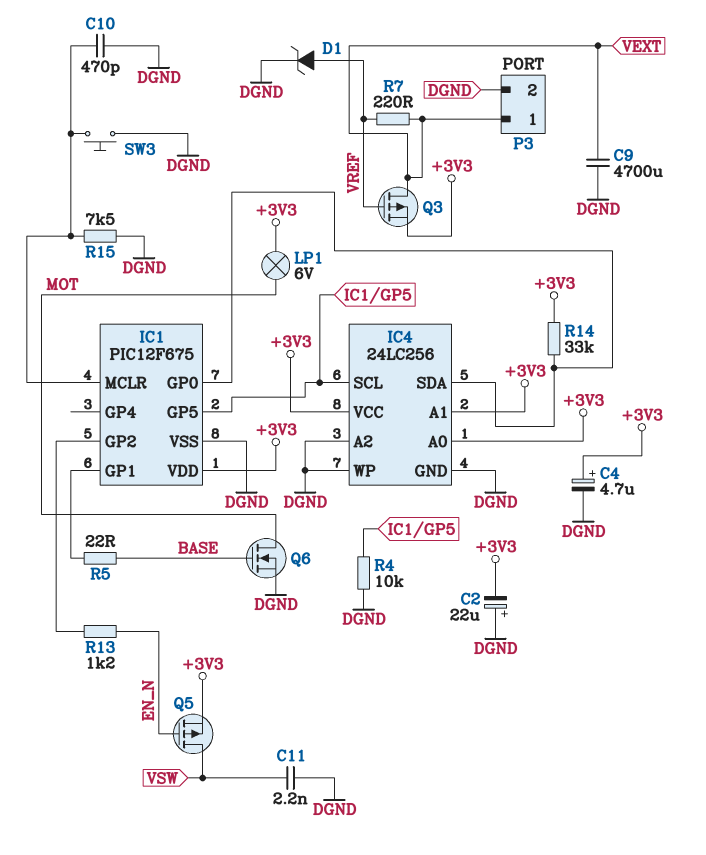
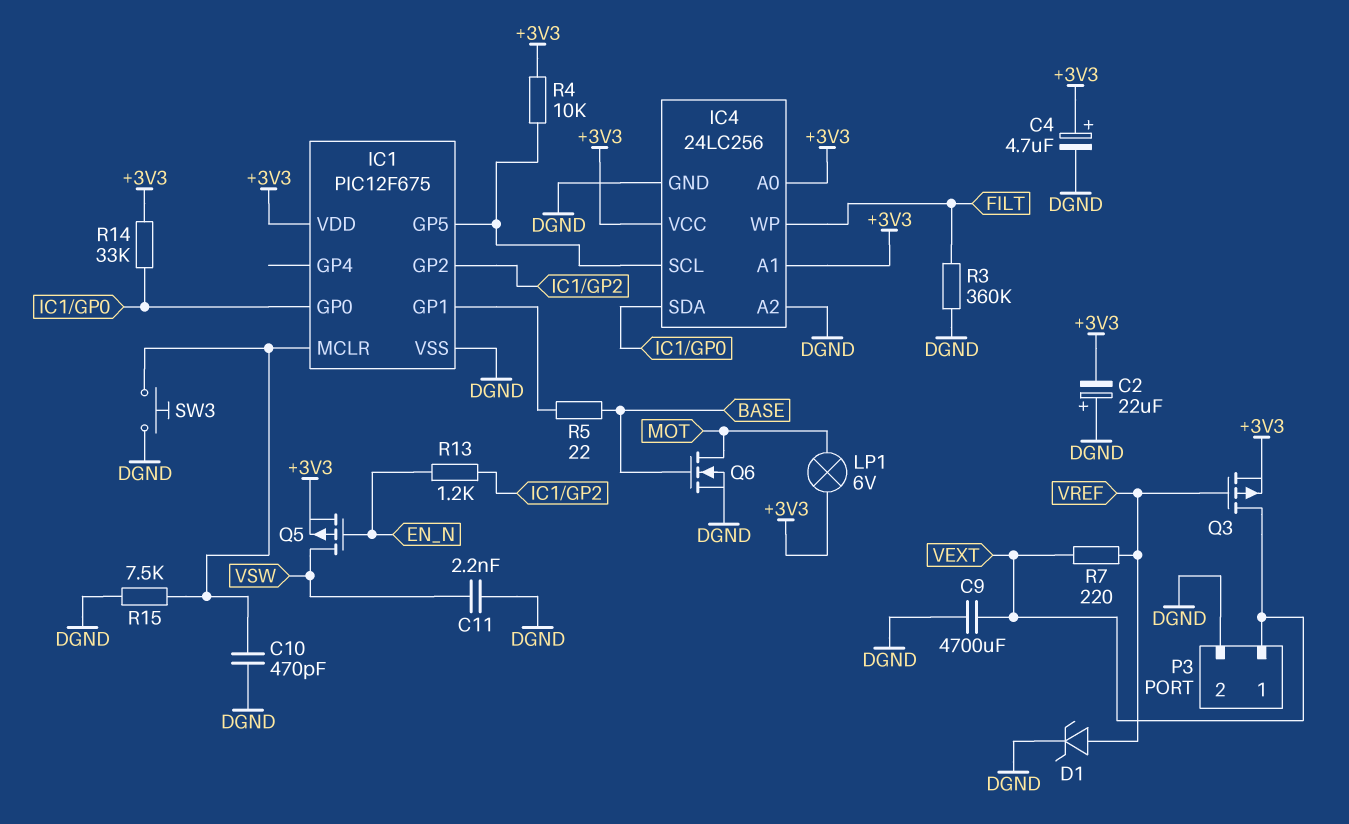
IC4 pin WP: DGND -> FILT
R3: none -> 360k (DGND, FILT)
R4: 10k (DGND, IC1/GP5) -> 10k (+3V3, IC1/GP5)

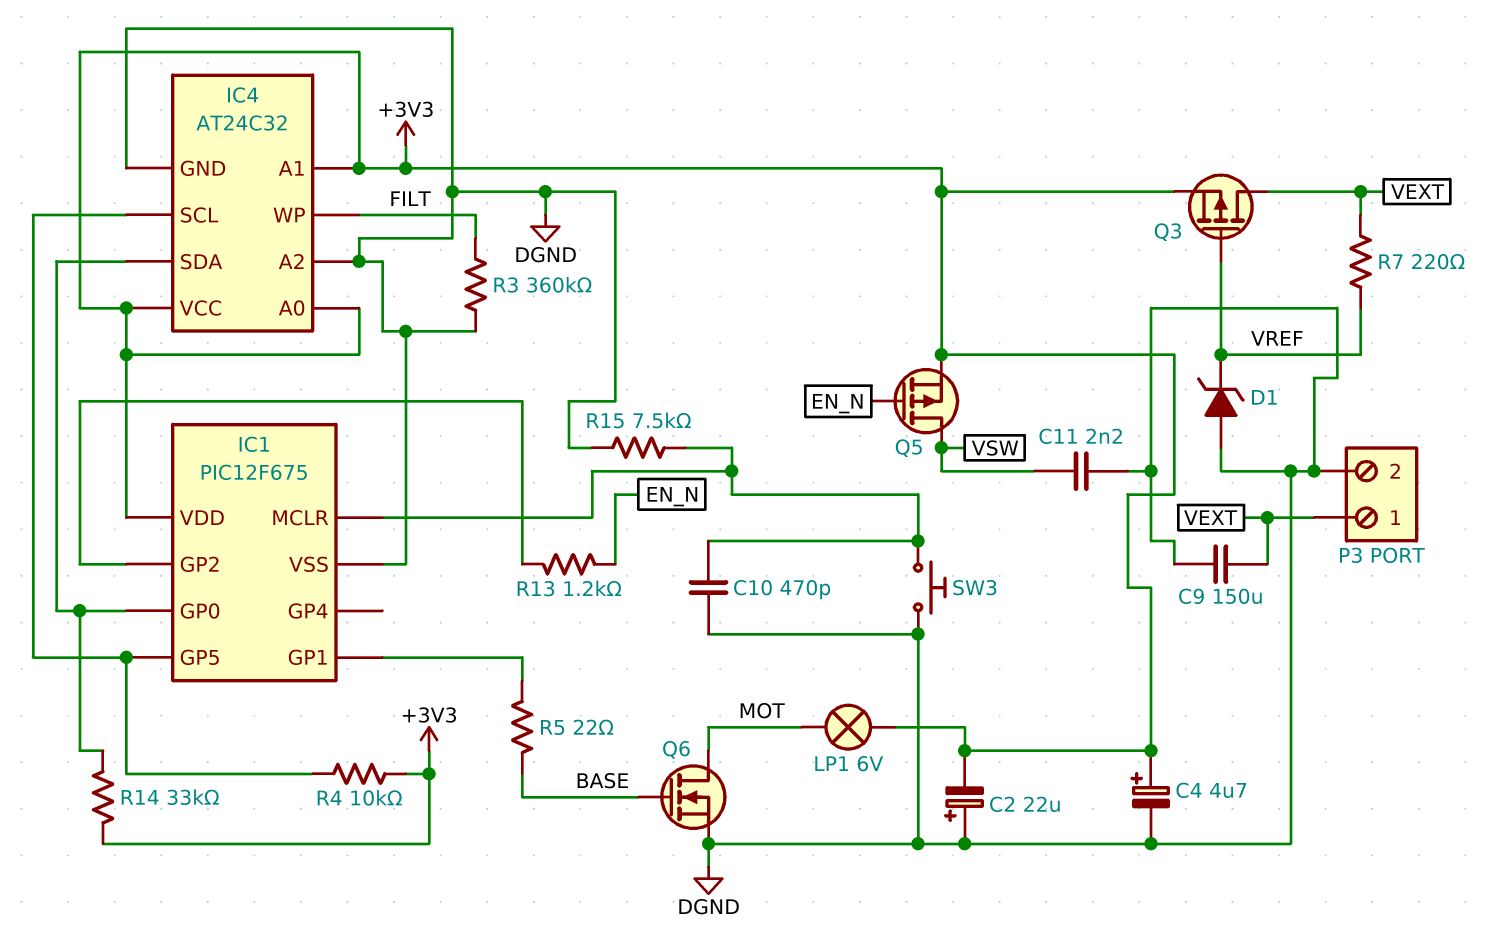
C9: 4700uF (DGND, VEXT) -> 150uF (DGND, VEXT)
D1: zener (A VREF, K DGND) -> zener (A DGND, K VREF)
IC4: 24LC256 -> AT24C32

